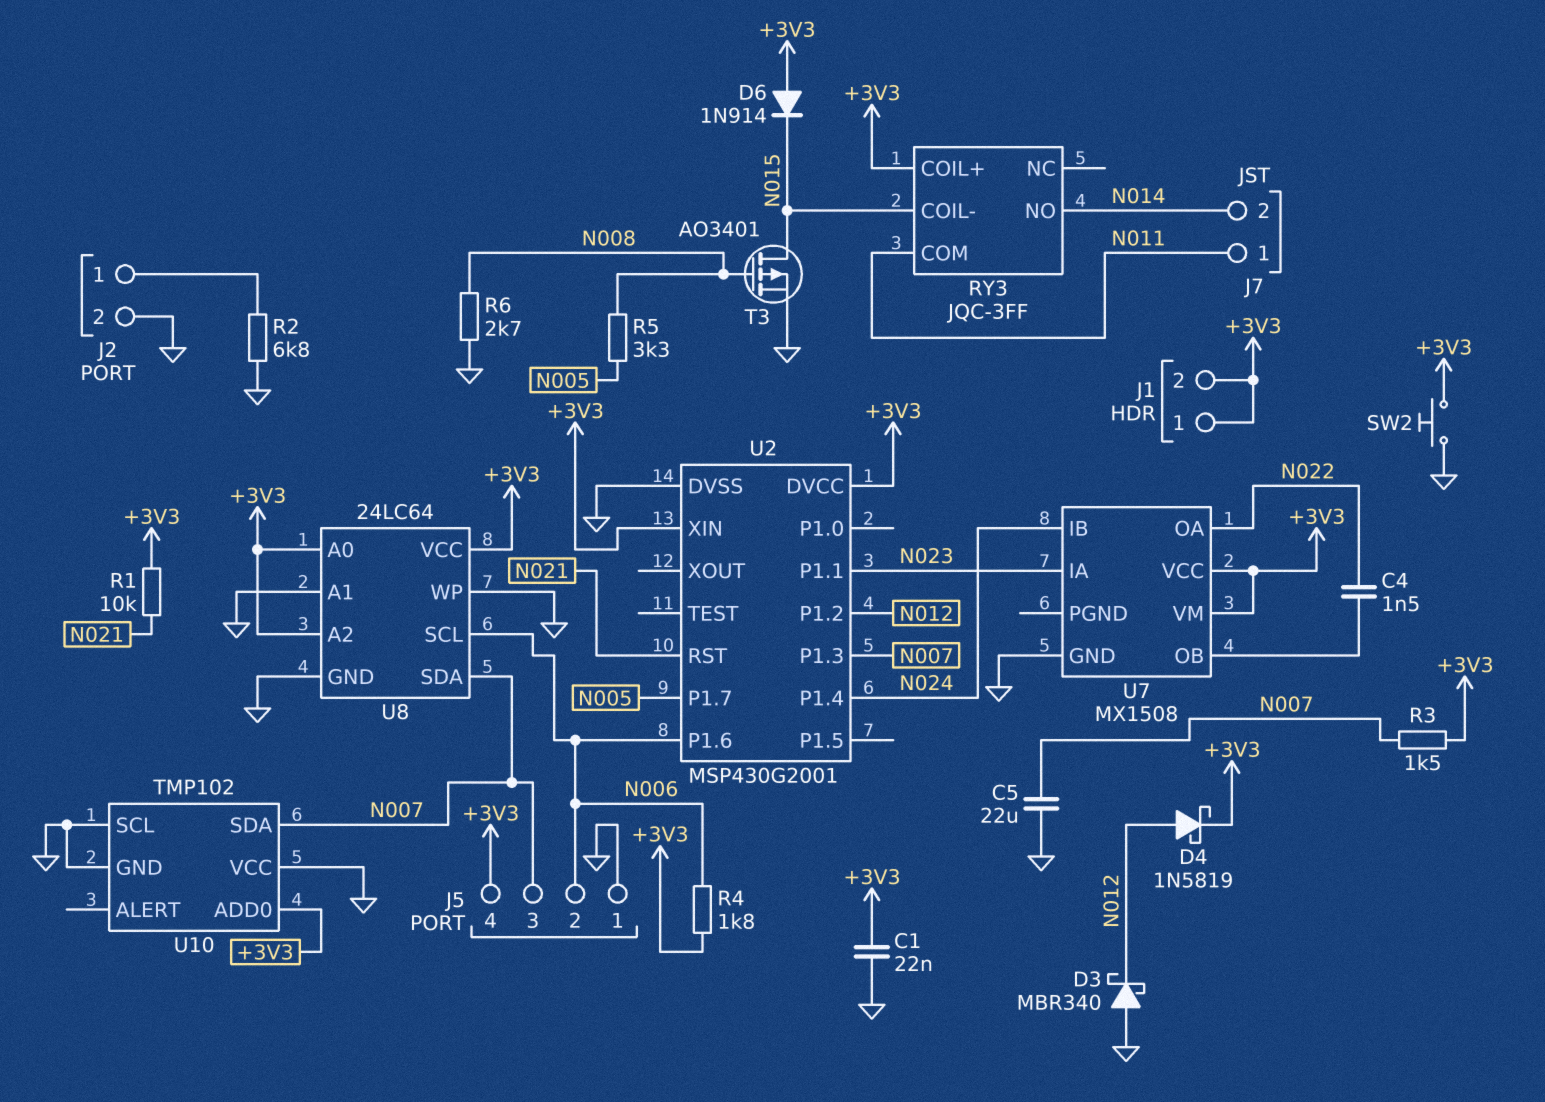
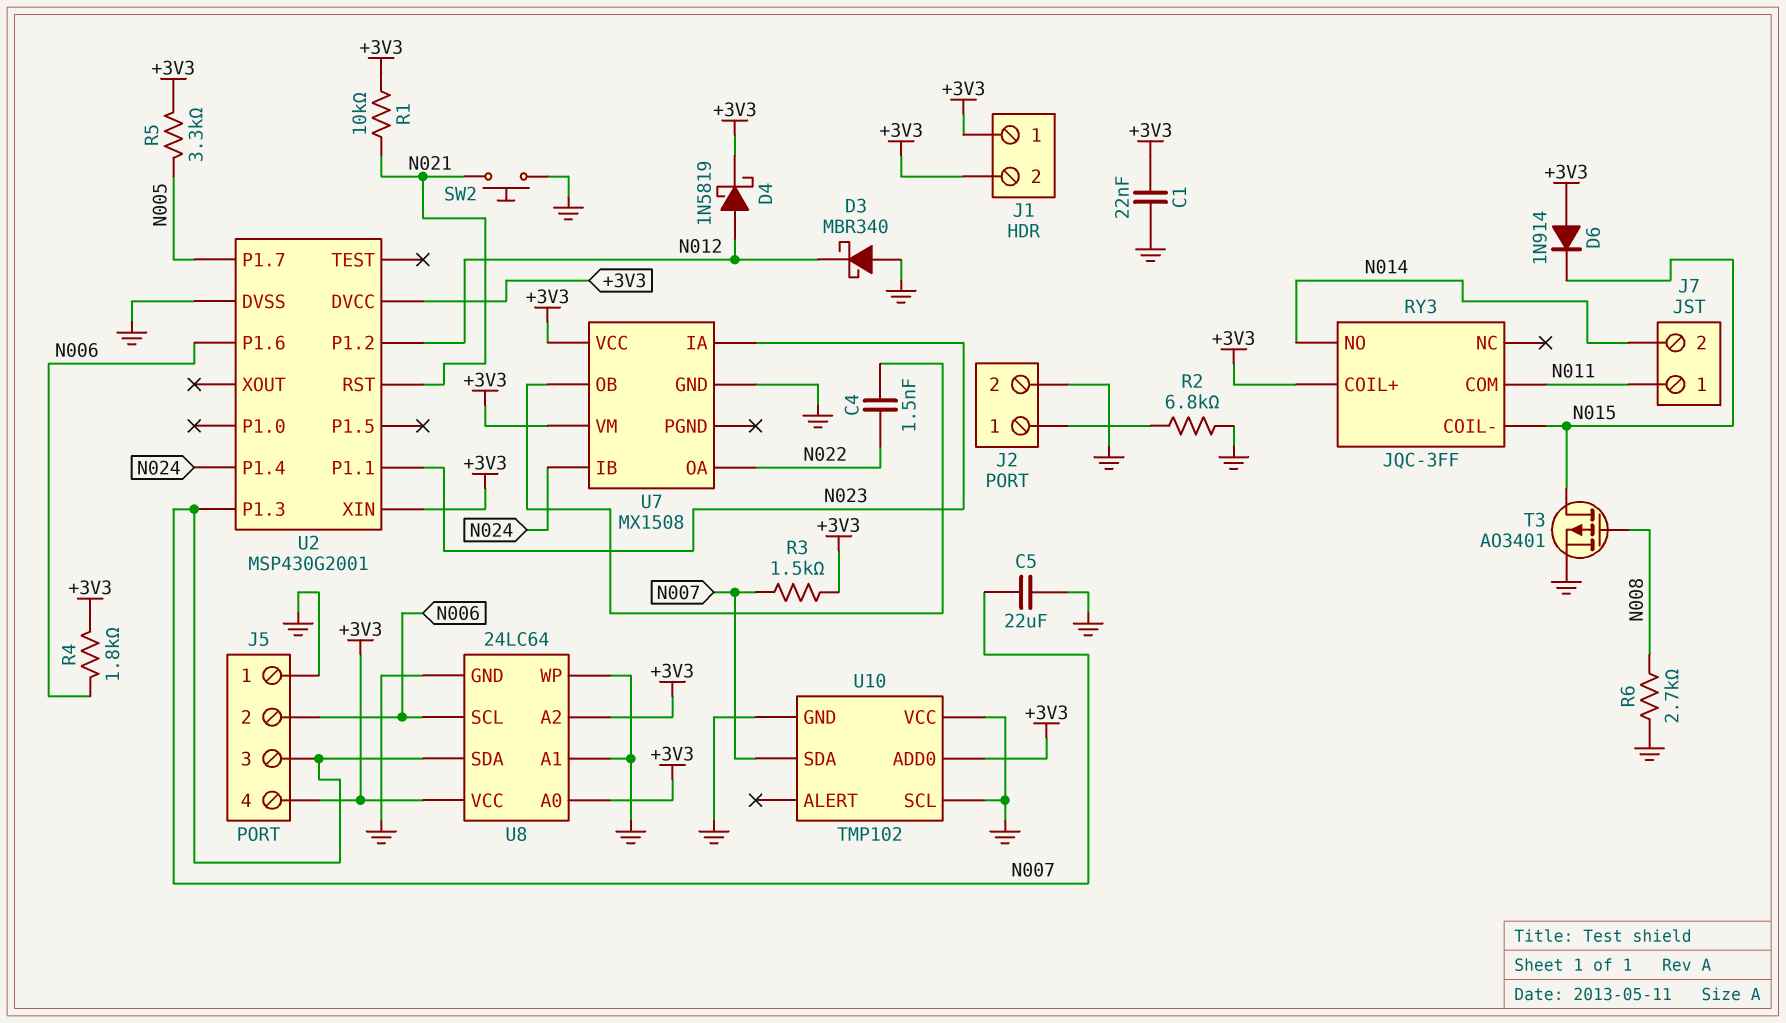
R5: 3.3k (N005, N008) -> 3.3k (+3V3, N005)
SW2: button (+3V3, GND) -> button (GND, N021)

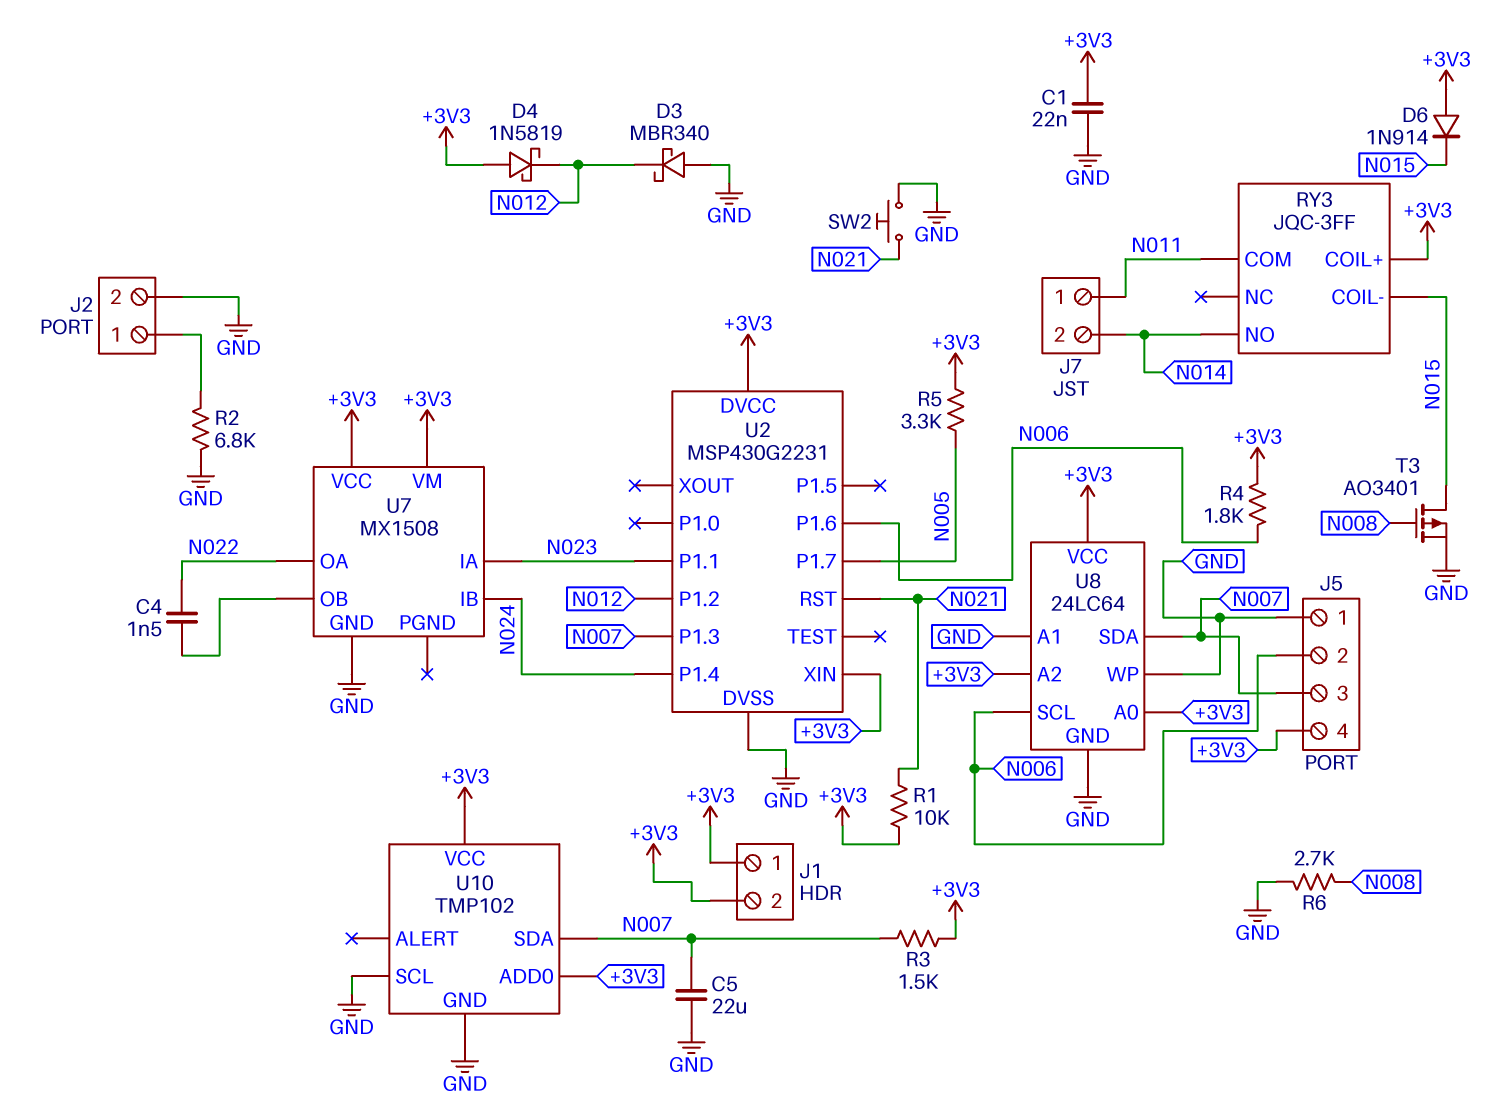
D4: schottky 1N5819 (A N012, K +3V3) -> schottky 1N5819 (A +3V3, K N012)
U2: MSP430G2001 -> MSP430G2231
U10 pin VCC: GND -> +3V3

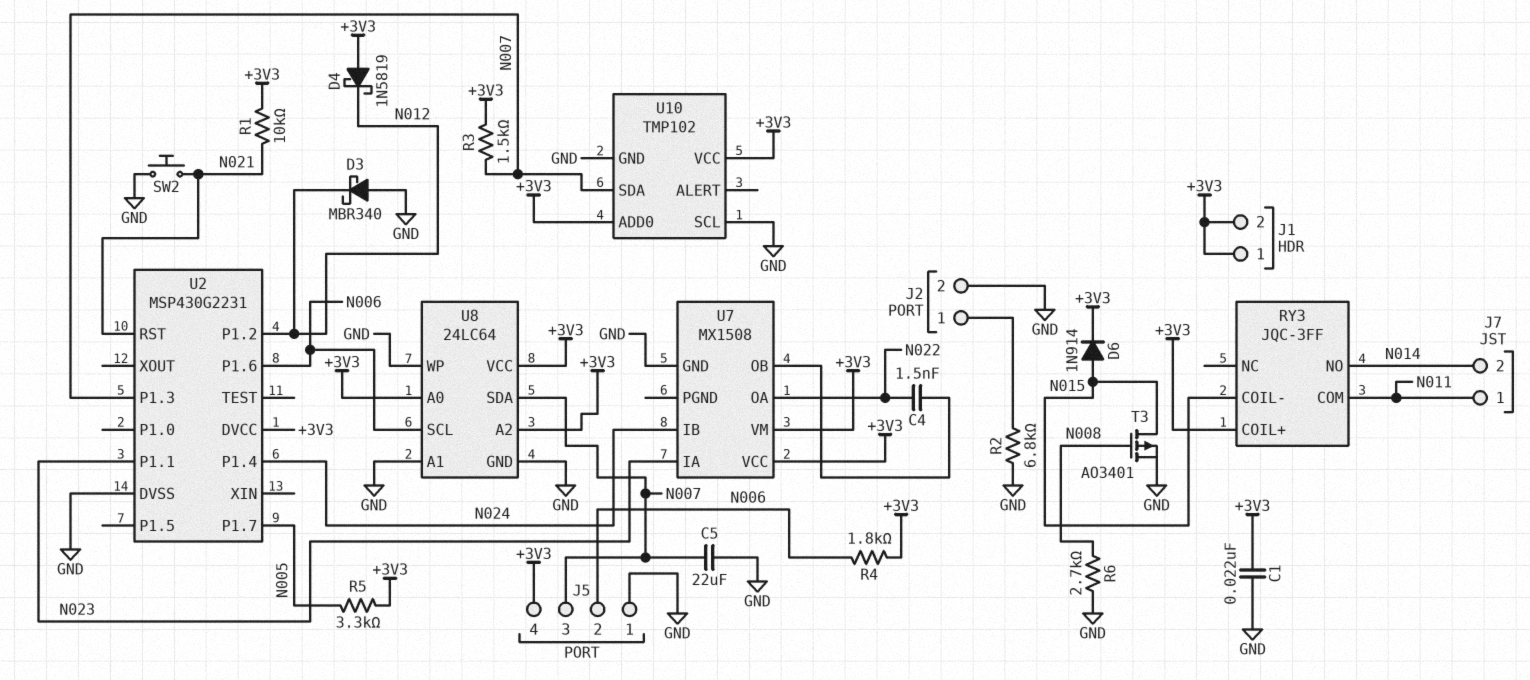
D6: diode 1N914 (A +3V3, K N015) -> diode 1N914 (A N015, K +3V3)
U2 pin XIN: +3V3 -> none

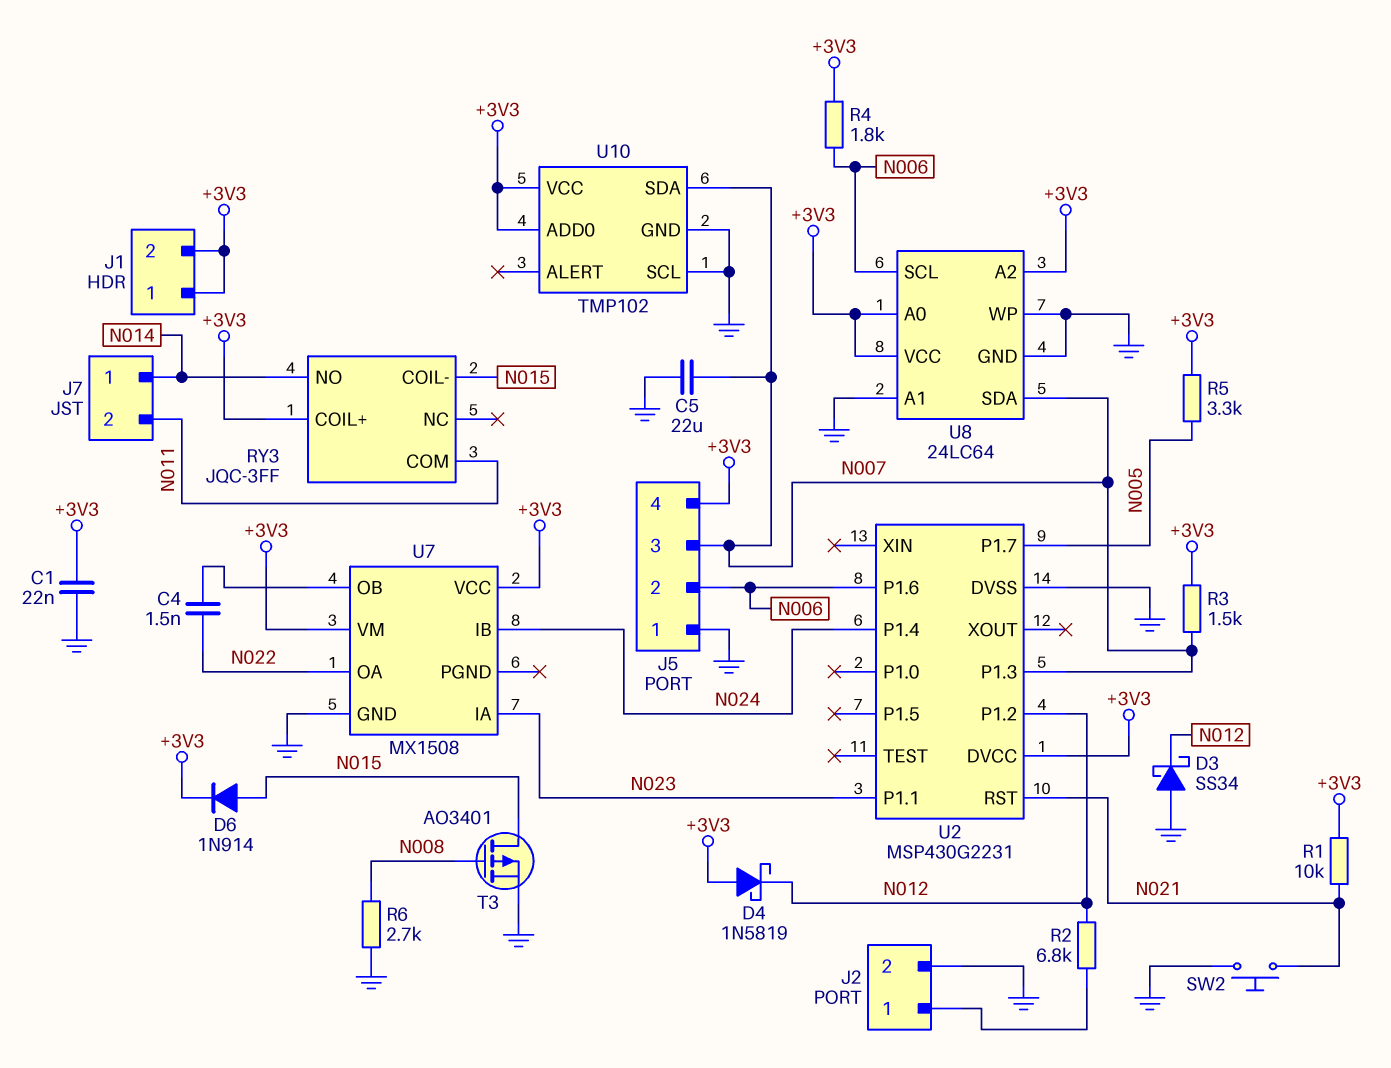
D3: schottky MBR340 (A GND, K N012) -> schottky SS34 (A GND, K N012)
J7 pin 1: N011 -> N014
J7 pin 2: N014 -> N011
R2: 6.8k (GND, J2/1) -> 6.8k (J2/1, N012)

